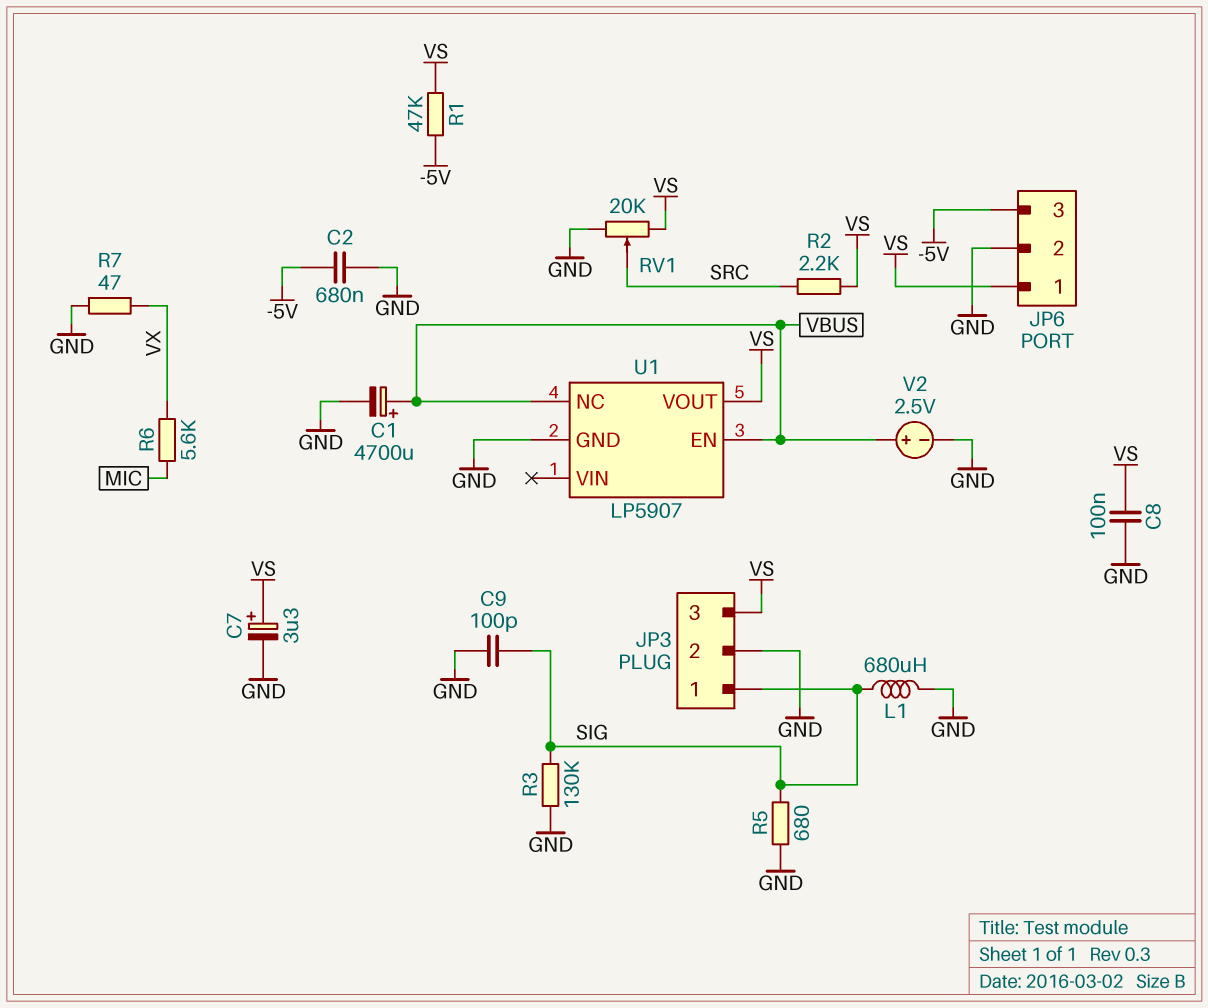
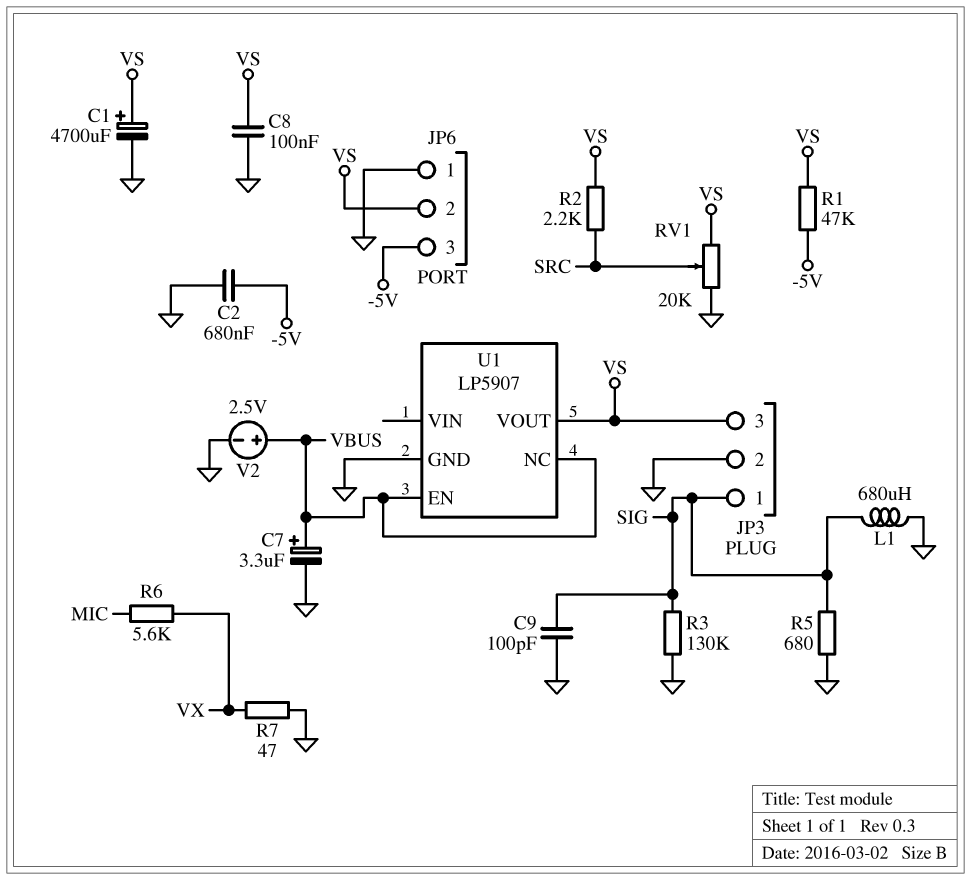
C1: 4700uF (plus VBUS, minus GND) -> 4700uF (plus VS, minus GND)
C7: 3.3uF (plus VS, minus GND) -> 3.3uF (plus VBUS, minus GND)
JP6 pin 1: VS -> GND
JP6 pin 2: GND -> VS

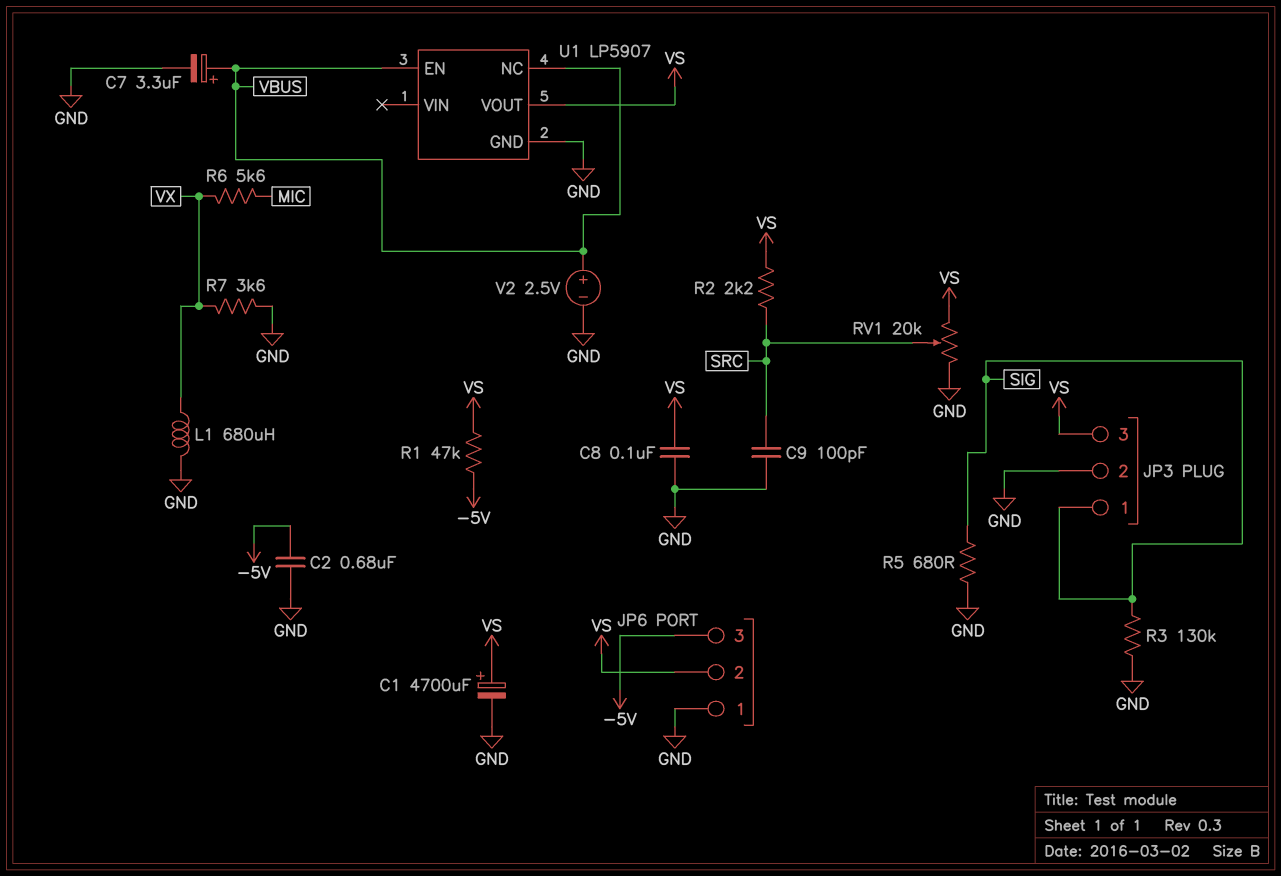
C9: 100pF (GND, SIG) -> 100pF (GND, SRC)
L1: 680uH (GND, SIG) -> 680uH (GND, VX)
R7: 47 (GND, VX) -> 3.6k (GND, VX)

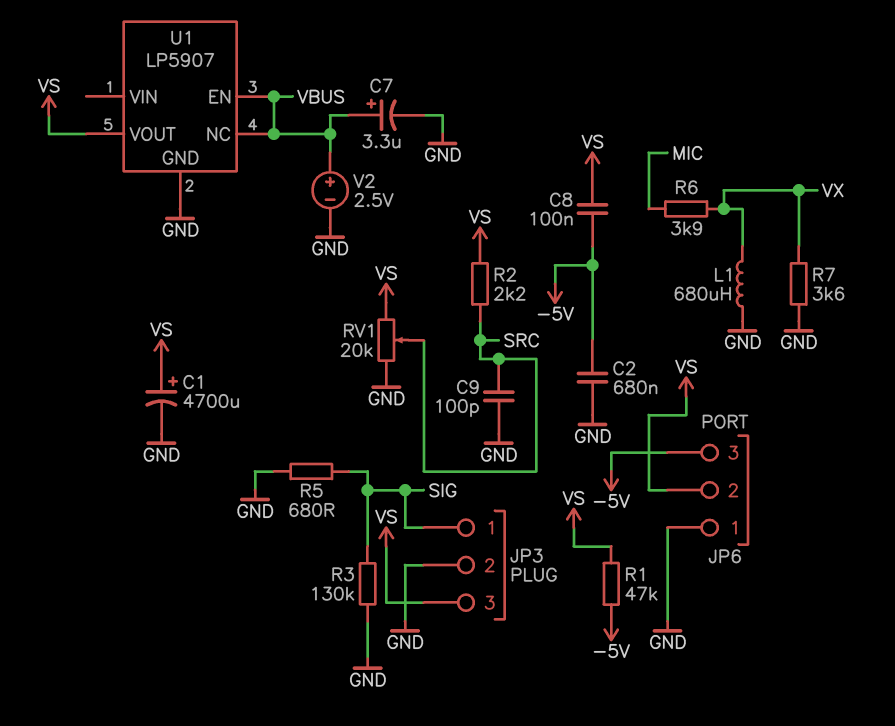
C8: 100nF (GND, VS) -> 100nF (-5V, VS)
R6: 5.6k (MIC, VX) -> 3.9k (MIC, VX)

